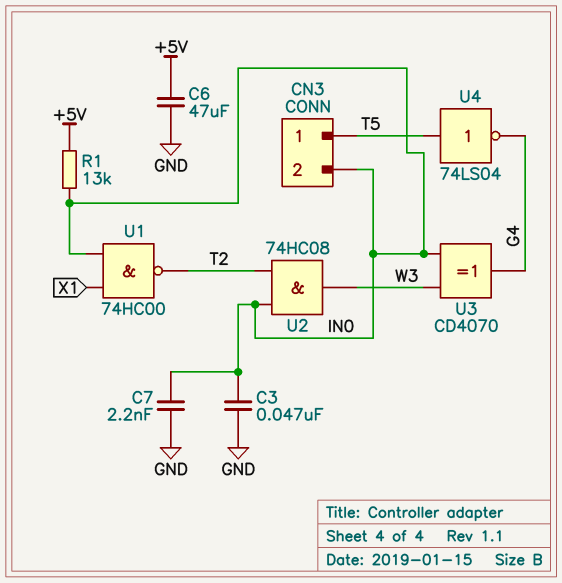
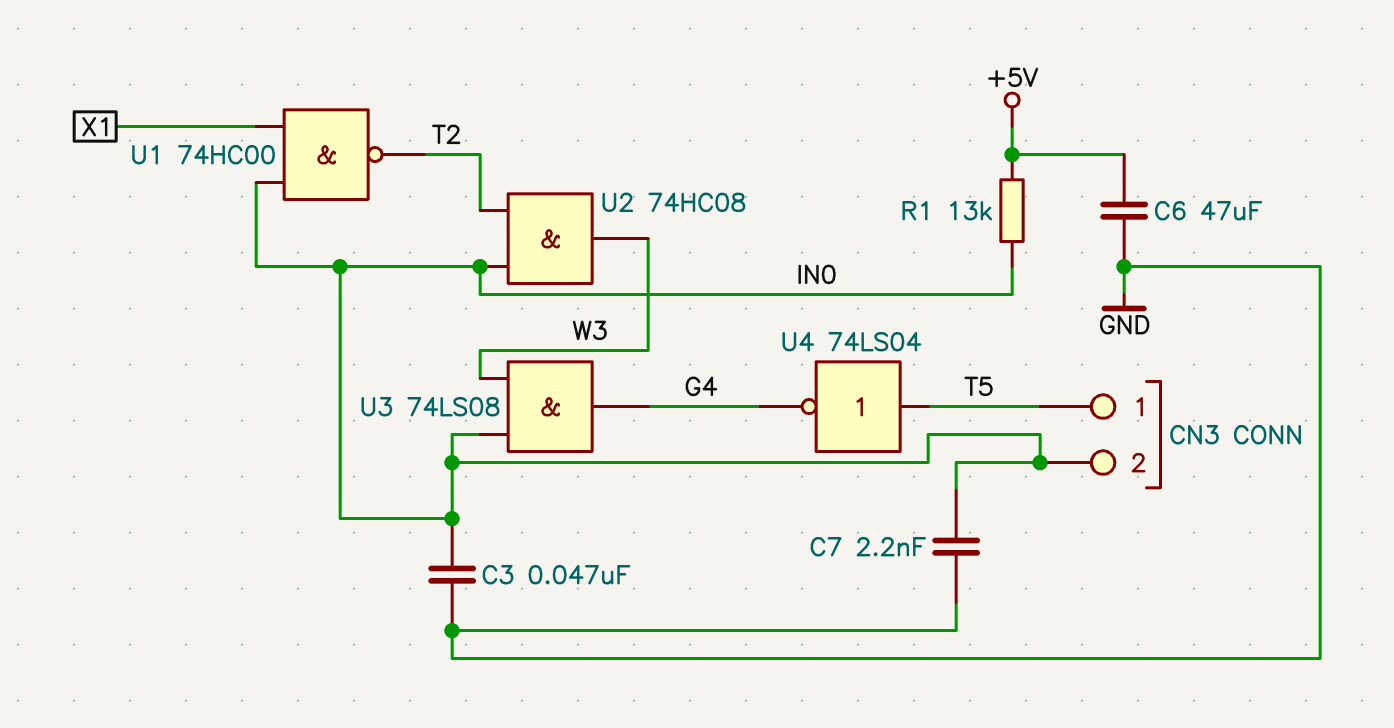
U3: XOR CD4070 (in IN0, in W3, out G4) -> AND 74LS08 (in IN0, in W3, out G4)

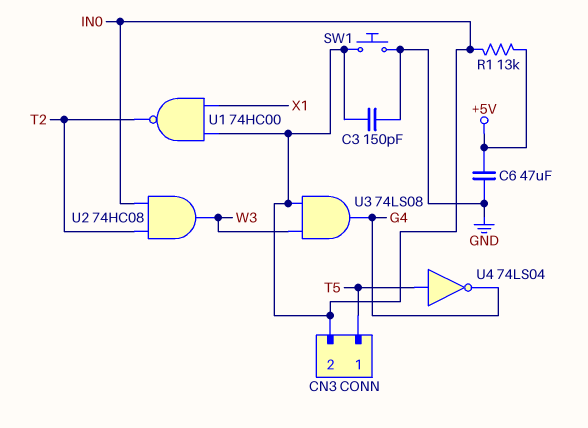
C3: 47nF (GND, IN0) -> 150pF (GND, IN0)
C7: 2.2nF (GND, IN0) -> none
SW1: none -> button (GND, IN0)

